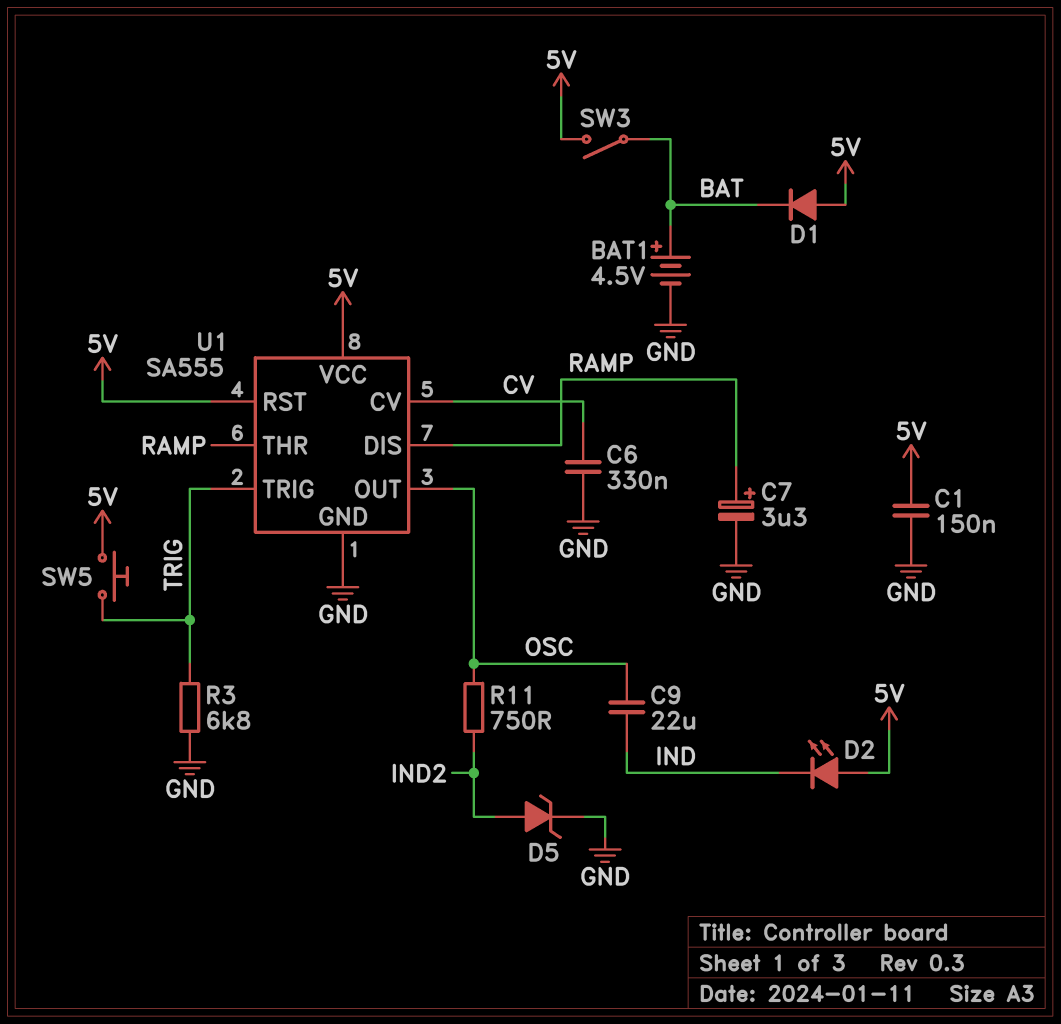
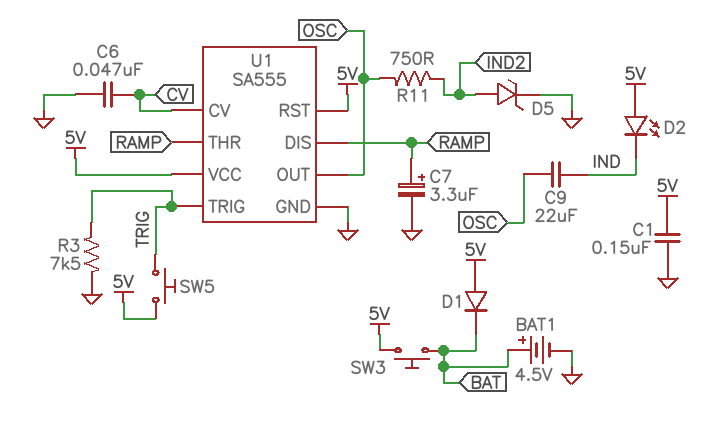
C6: 330nF (CV, GND) -> 47nF (CV, GND)
R3: 6.8k (GND, TRIG) -> 7.5k (GND, TRIG)
SW3: switch (5V, BAT) -> button (5V, BAT)

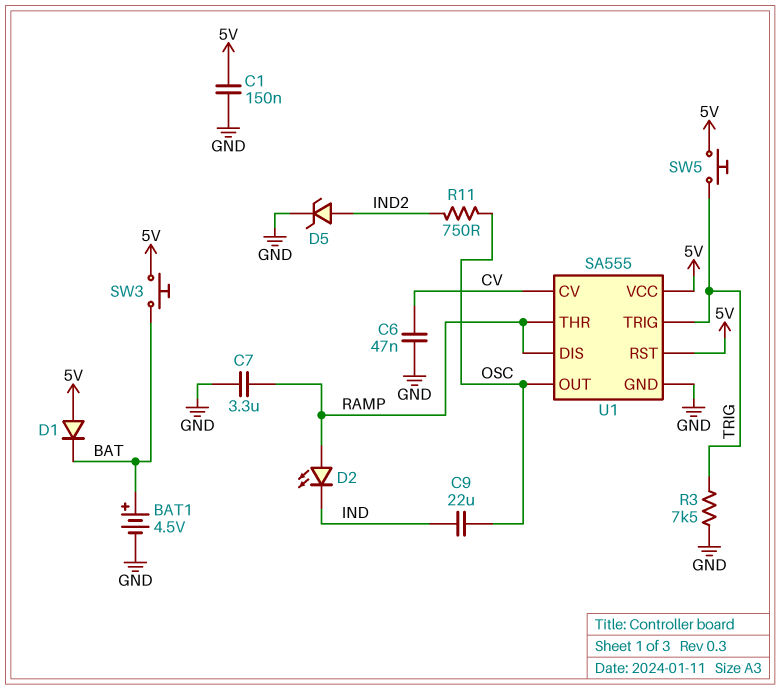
C7: 3.3uF (plus RAMP, minus GND) -> 3.3uF (GND, RAMP)
D2: LED (A 5V, K IND) -> LED (A RAMP, K IND)

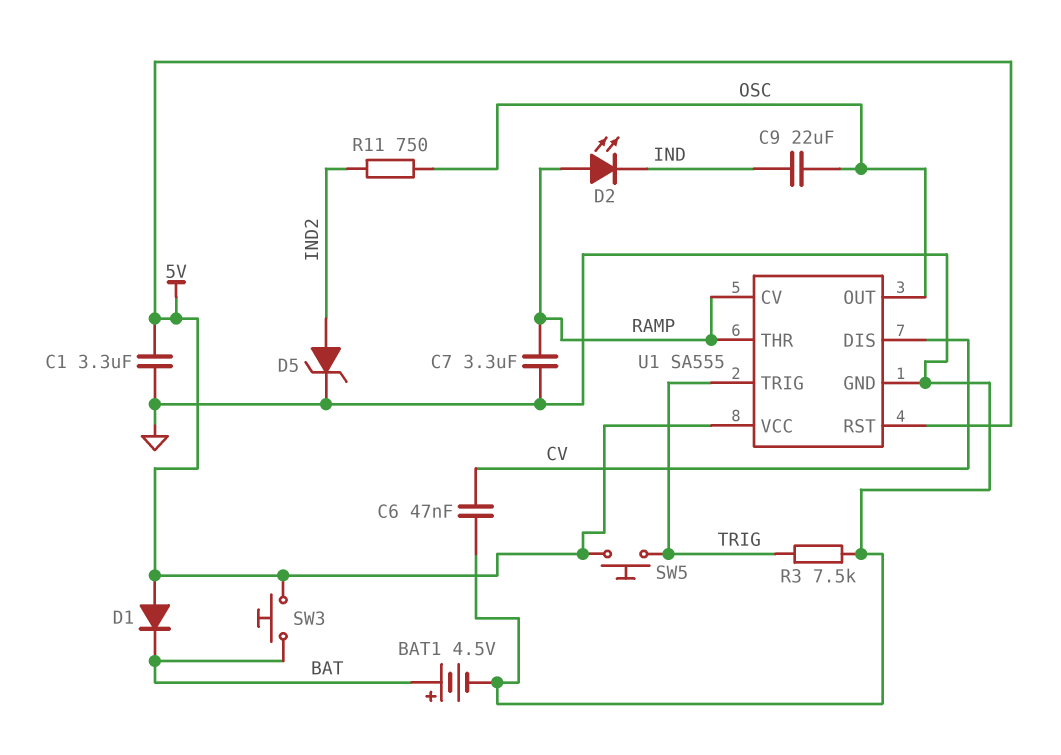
C1: 150nF (5V, GND) -> 3.3uF (5V, GND)
U1 pin CV: CV -> RAMP
U1 pin DIS: RAMP -> CV

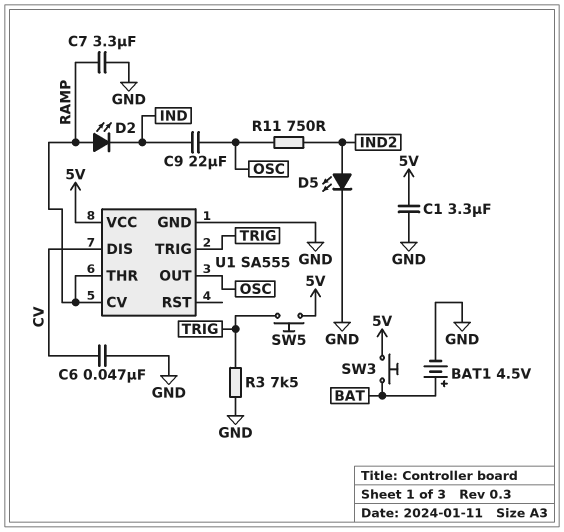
D1: diode (A 5V, K BAT) -> none
D5: zener (A IND2, K GND) -> LED (A IND2, K GND)
U1 pin RST: 5V -> none

